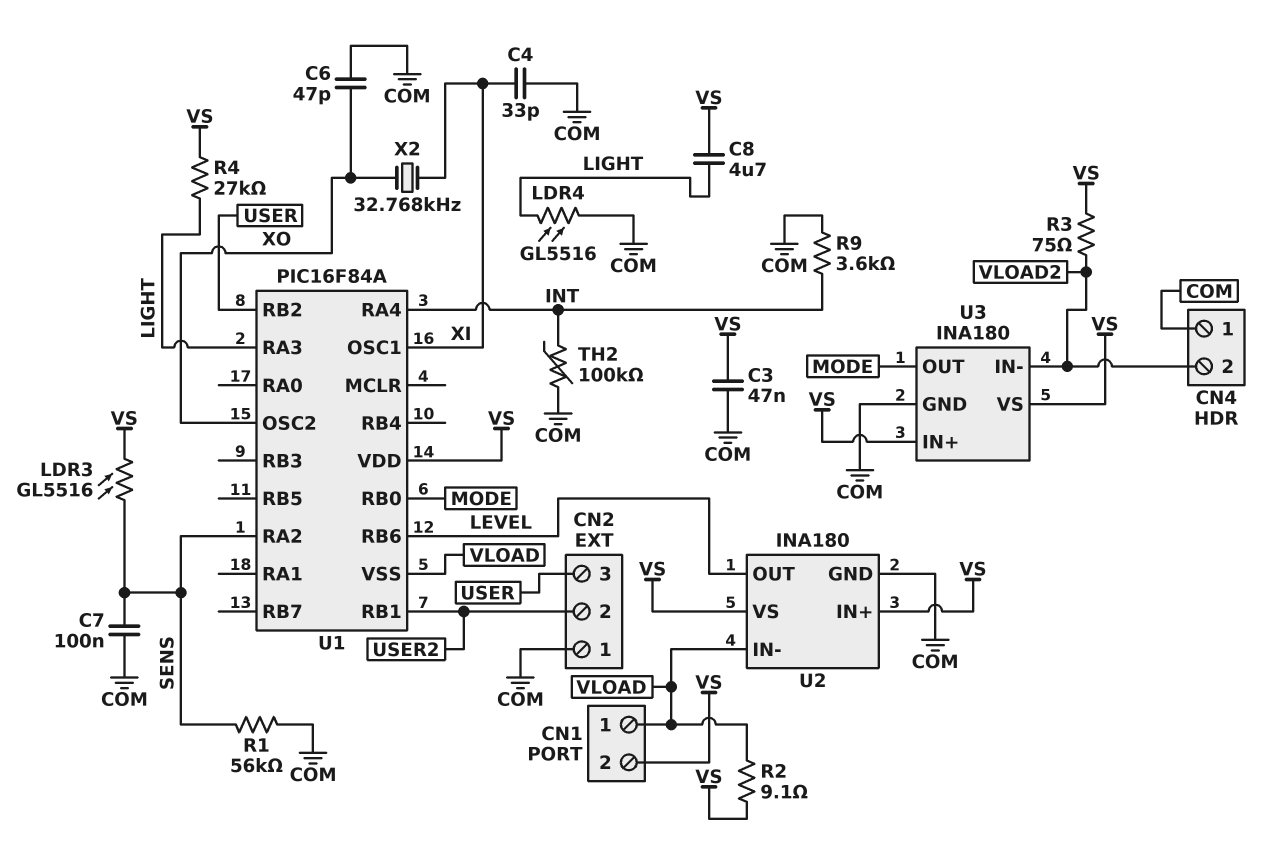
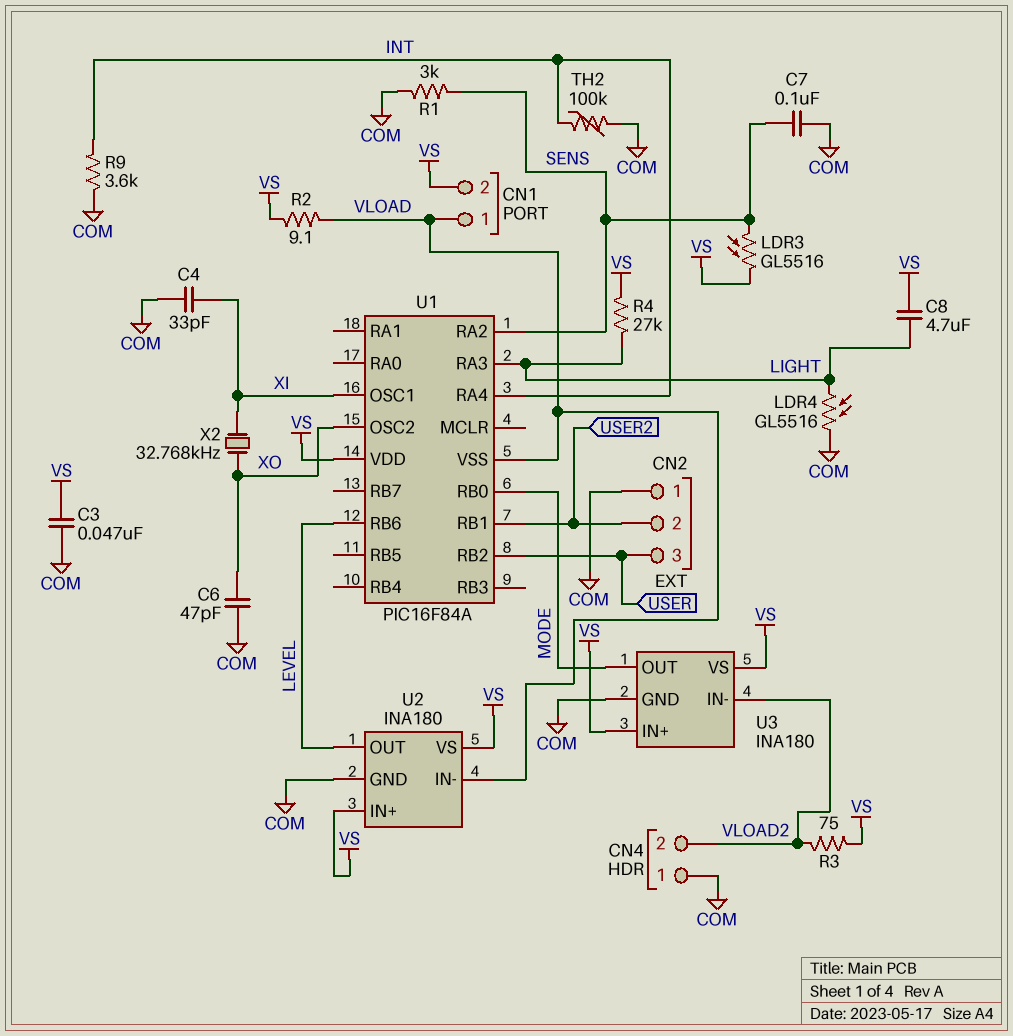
R1: 56k (COM, SENS) -> 3k (COM, SENS)

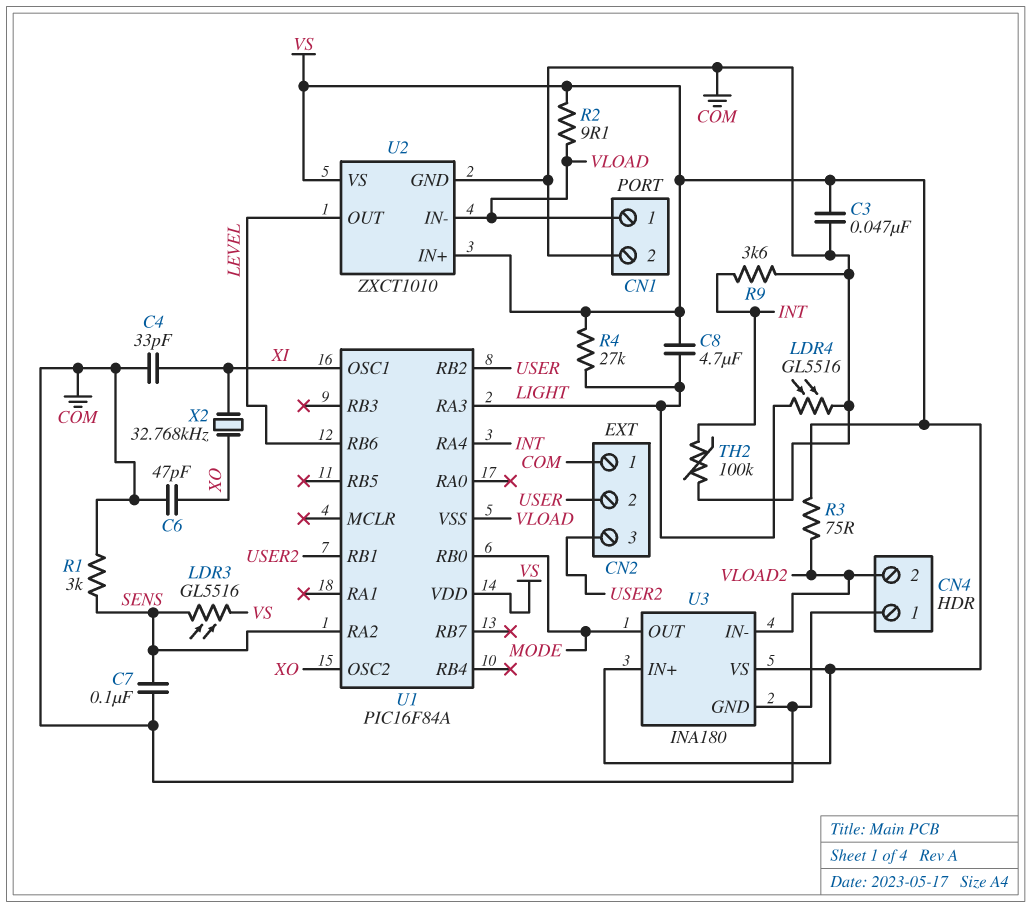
CN1 pin 2: VS -> COM
CN2 pin 2: USER2 -> USER
CN2 pin 3: USER -> USER2
U2: INA180 -> ZXCT1010

